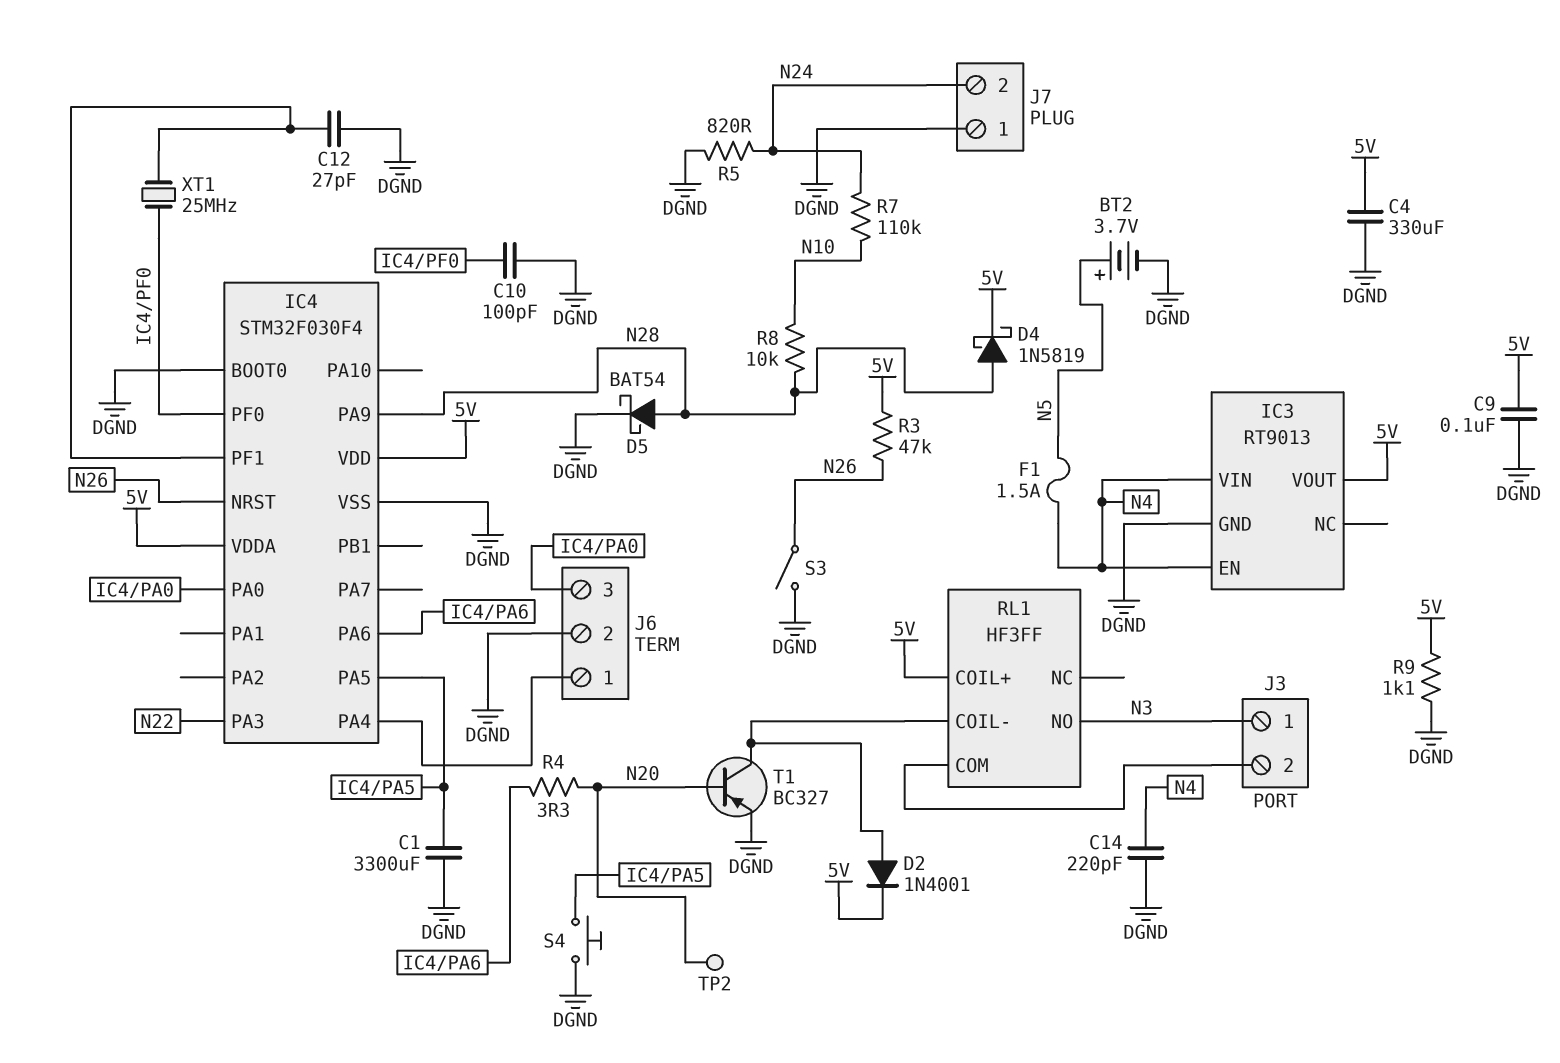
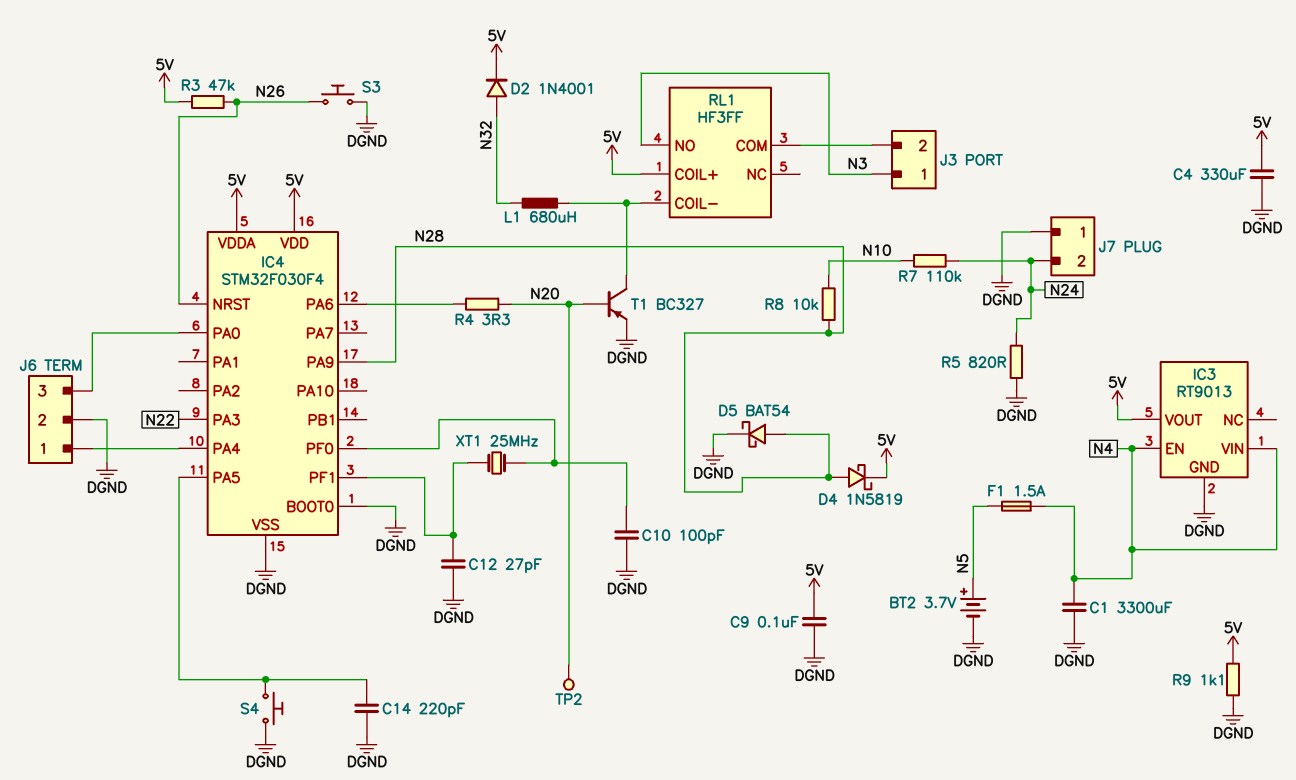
C1: 3300uF (DGND, IC4/PA5) -> 3300uF (DGND, N4)
C14: 220pF (DGND, N4) -> 220pF (DGND, IC4/PA5)
D2: diode 1N4001 (A RL1/COIL-, K 5V) -> diode 1N4001 (A N32, K 5V)
L1: none -> 680uH (N32, RL1/COIL-)
S3: switch (DGND, N26) -> button (DGND, N26)

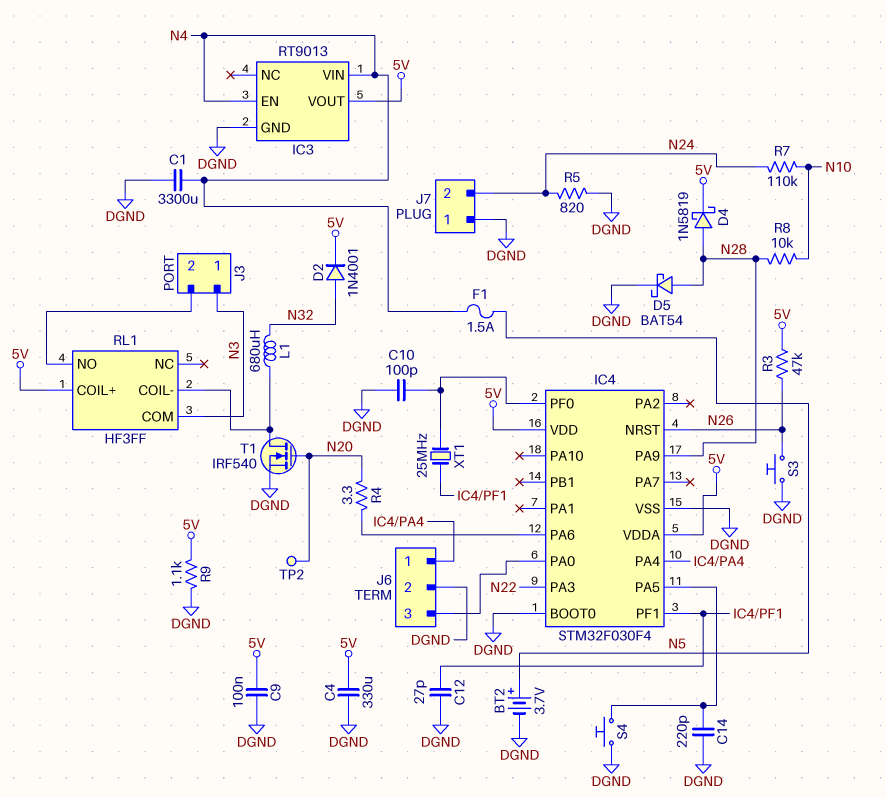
RL1 pin COM: J3/2 -> N3
RL1 pin NO: N3 -> J3/2
T1: PNP BC327 (B N20, C RL1/COIL-, E DGND) -> NMOS IRF540 (G N20, D RL1/COIL-, S DGND)

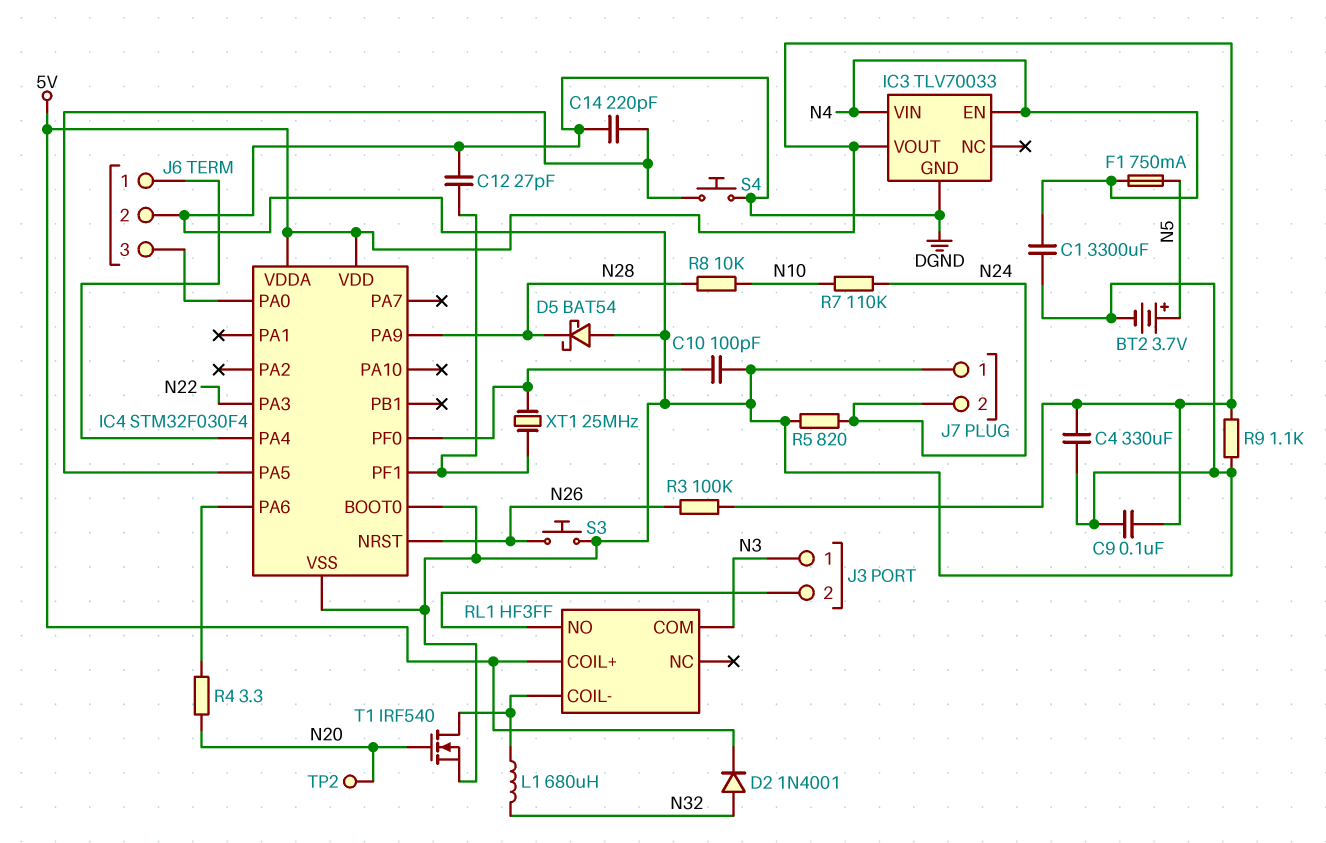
D4: schottky 1N5819 (A N28, K 5V) -> none
D5: schottky BAT54 (A N28, K DGND) -> schottky BAT54 (A DGND, K N28)
F1: 1.5A (N4, N5) -> 750mA (N4, N5)
IC3: RT9013 -> TLV70033
R3: 47k (5V, N26) -> 100k (5V, N26)

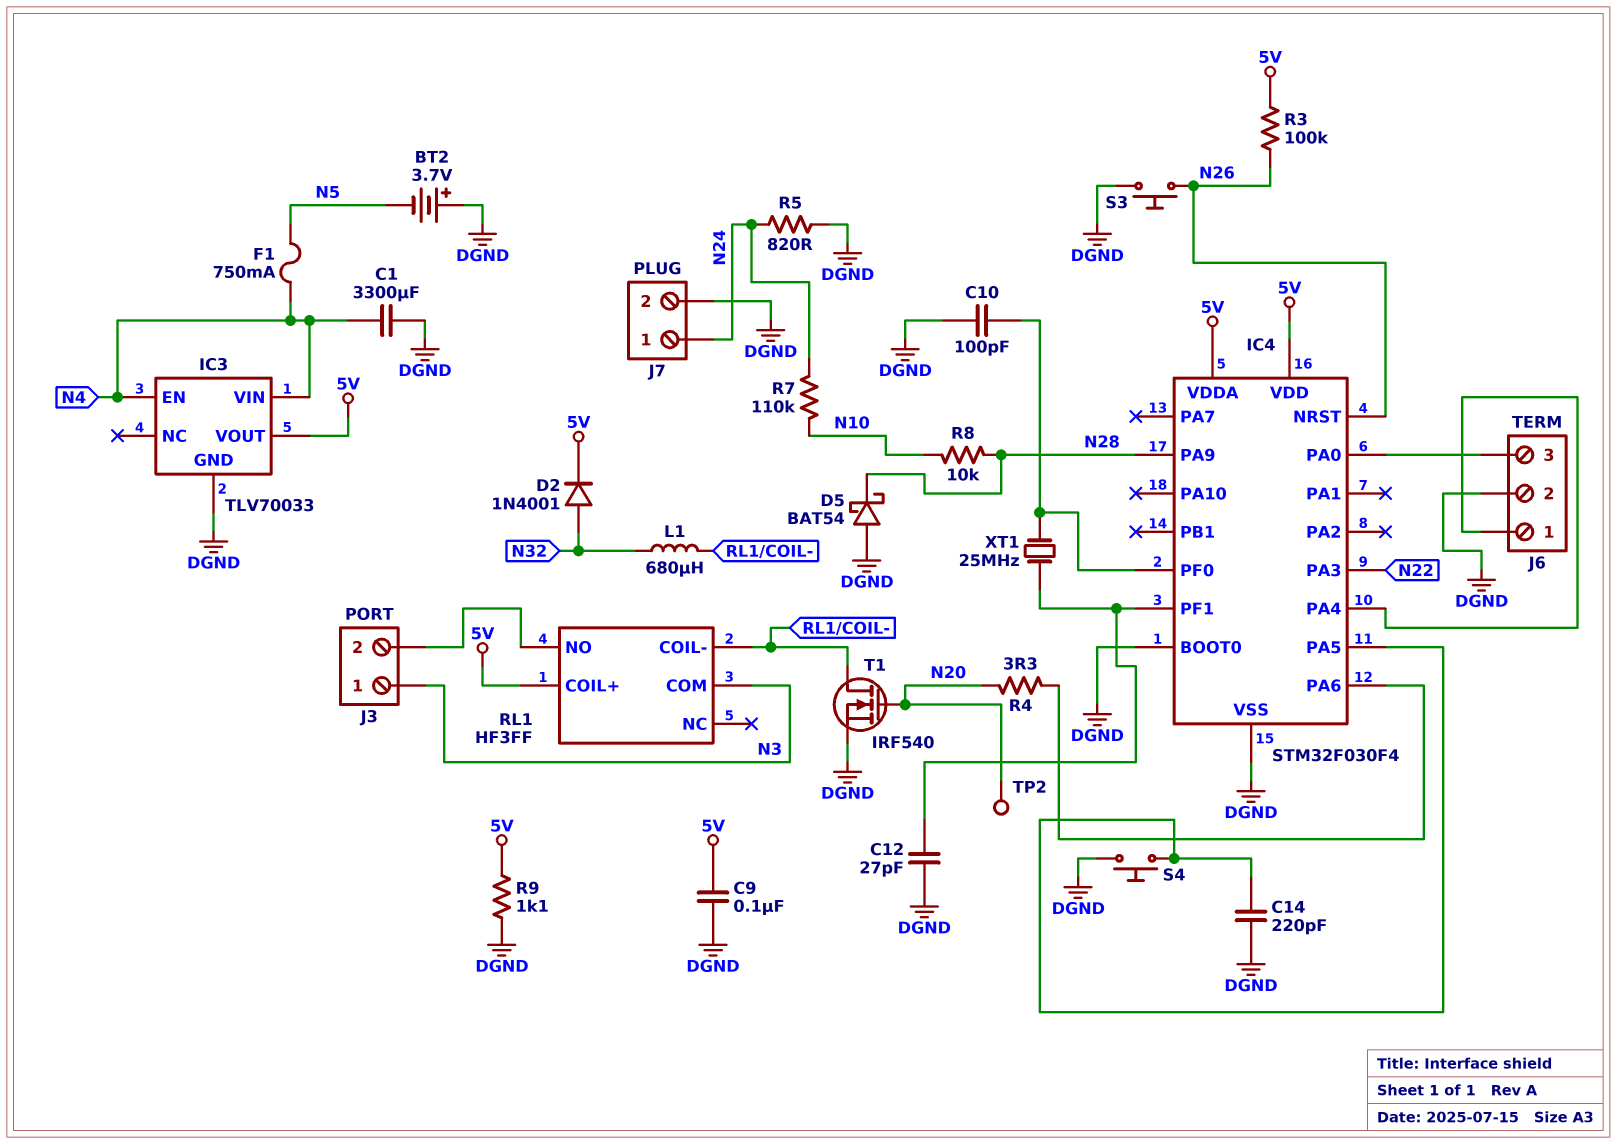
BT2: 3.7V (plus N5, minus DGND) -> 3.7V (plus DGND, minus N5)
C4: 330uF (5V, DGND) -> none
J7 pin 1: DGND -> N24
J7 pin 2: N24 -> DGND

